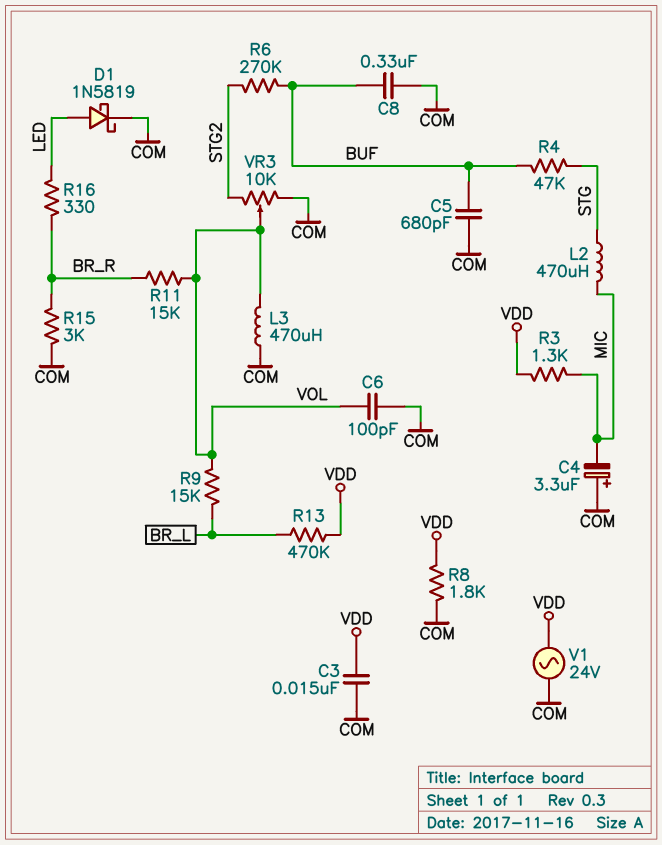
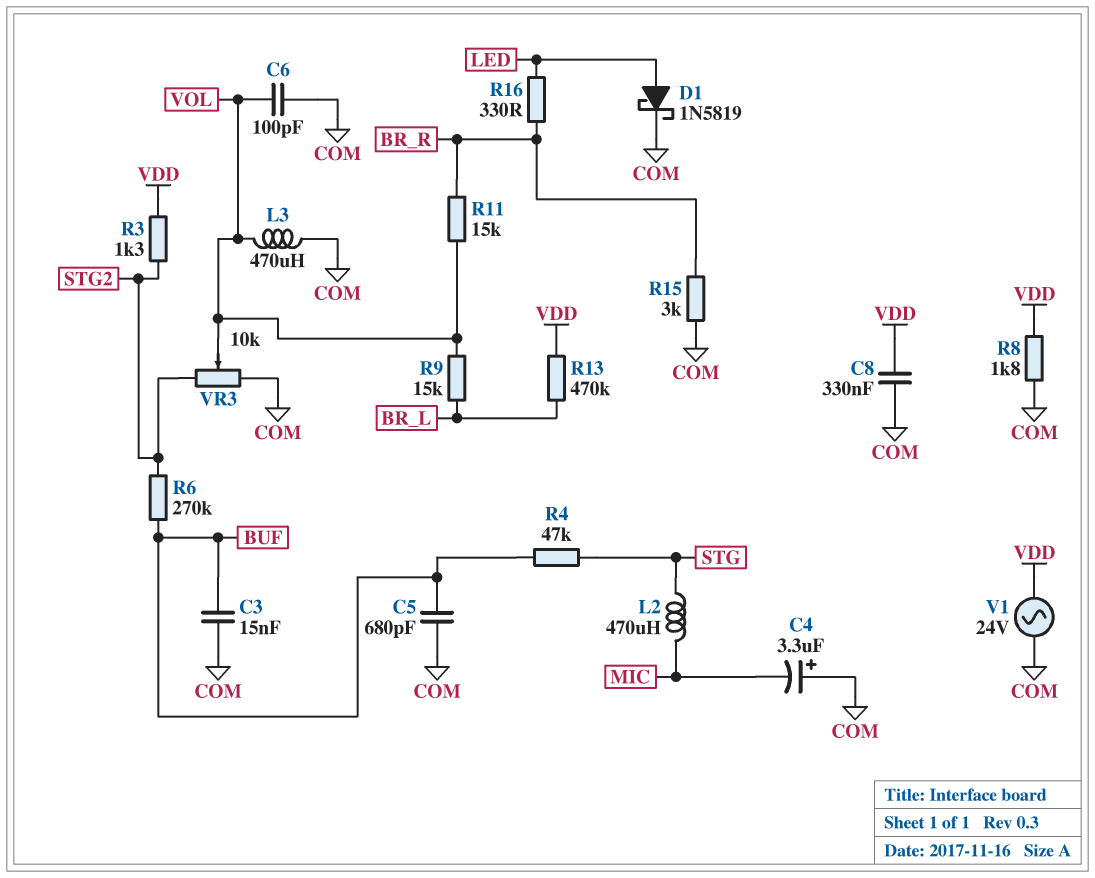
C3: 15nF (COM, VDD) -> 15nF (BUF, COM)
C8: 330nF (BUF, COM) -> 330nF (COM, VDD)
R3: 1.3k (MIC, VDD) -> 1.3k (STG2, VDD)

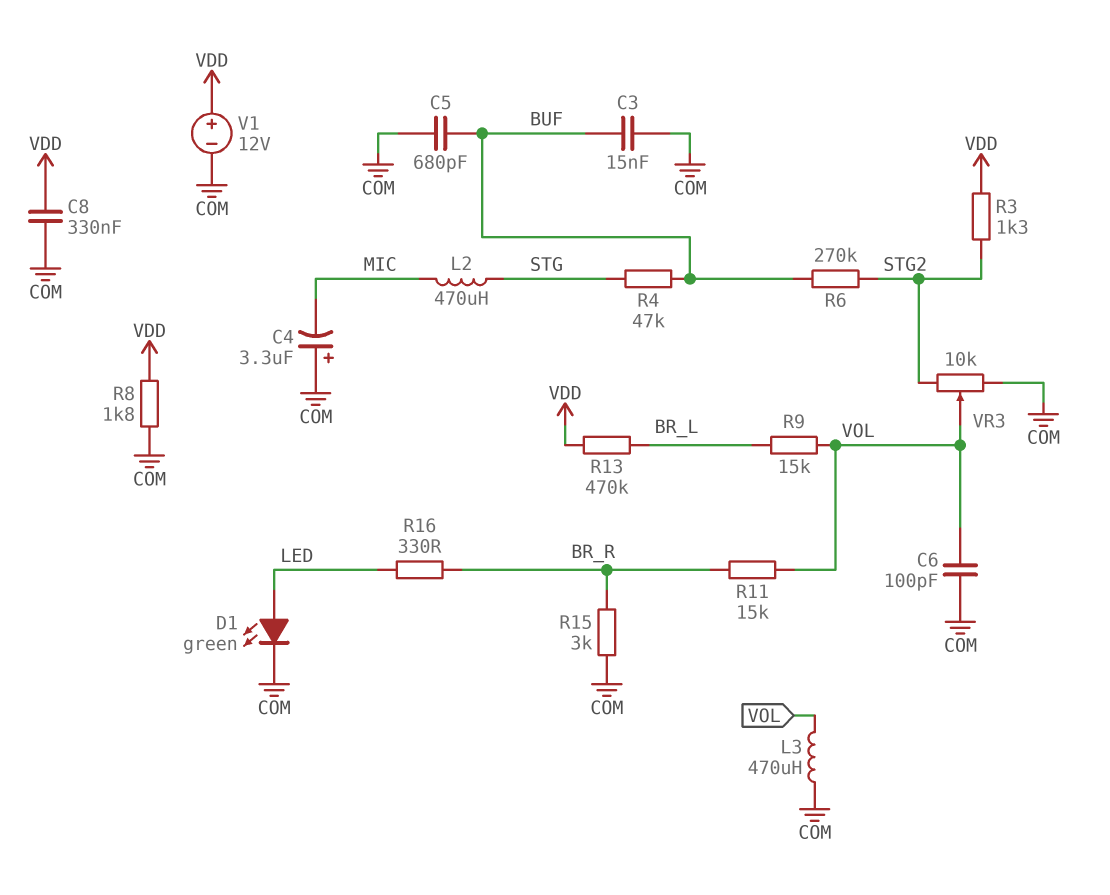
D1: schottky 1N5819 (A LED, K COM) -> LED green (A LED, K COM)
V1: AC 24V (COM, VDD) -> 12V (plus VDD, minus COM)

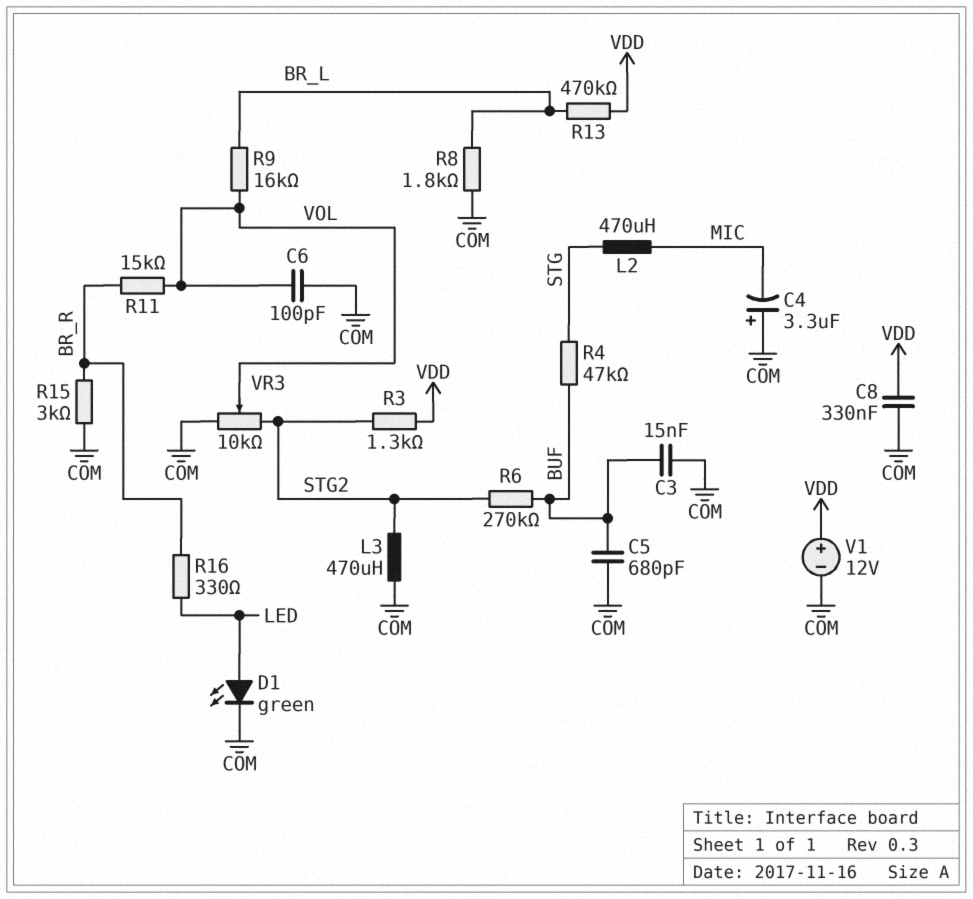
L3: 470uH (COM, VOL) -> 470uH (COM, STG2)
R8: 1.8k (COM, VDD) -> 1.8k (BR_L, COM)
R9: 15k (BR_L, VOL) -> 16k (BR_L, VOL)

